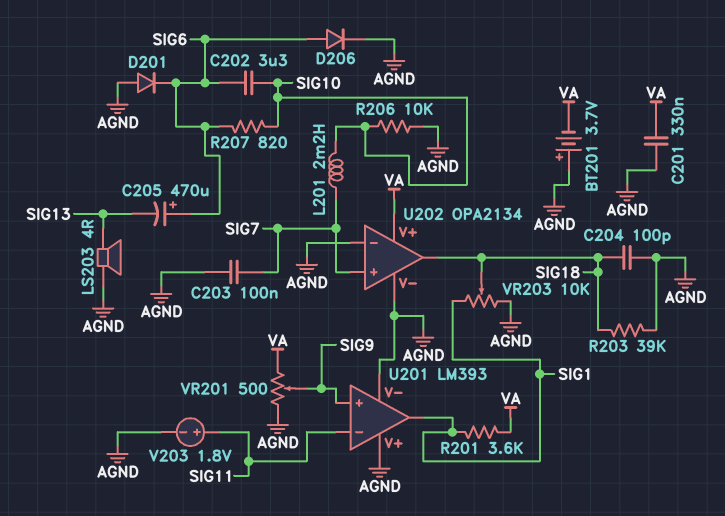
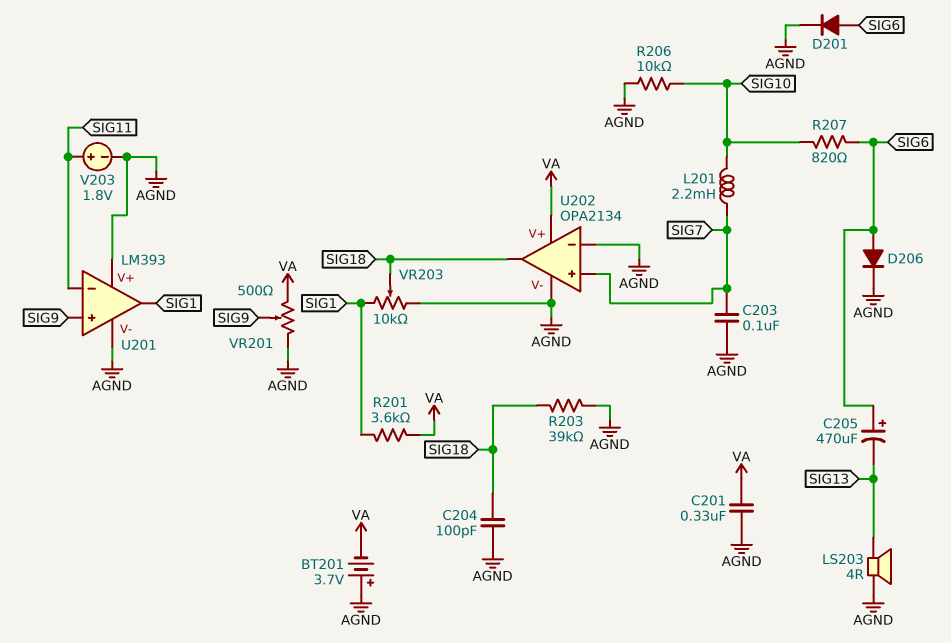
C202: 3.3uF (SIG6, SIG10) -> none
D201: diode (A AGND, K SIG6) -> diode (A SIG6, K AGND)

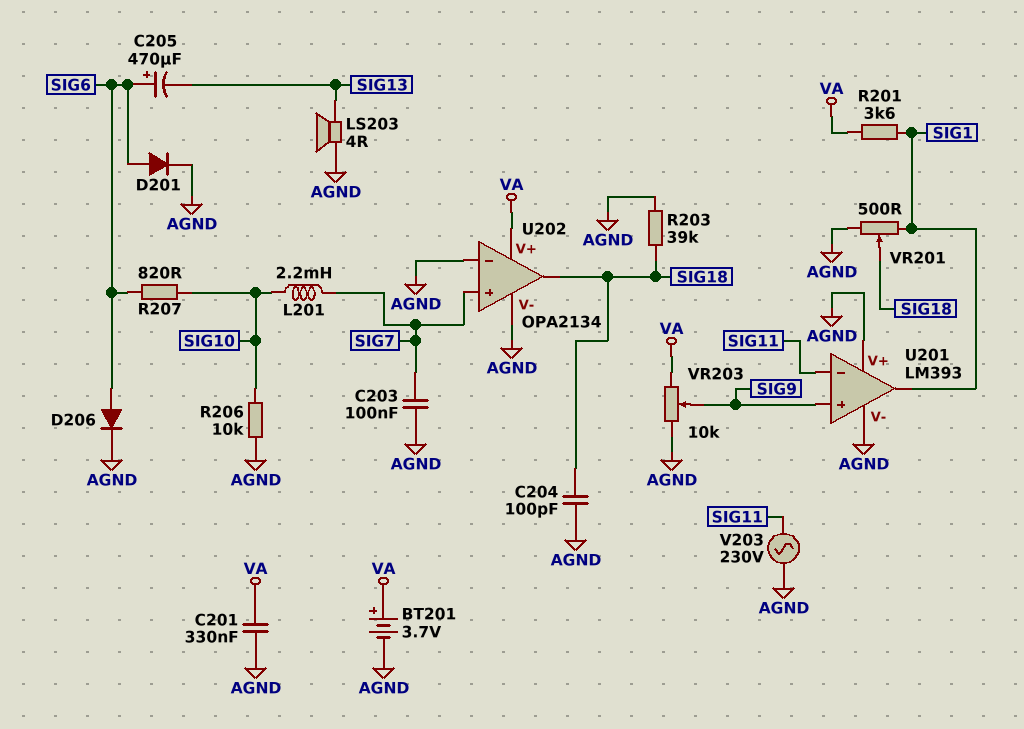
BT201: 3.7V (plus AGND, minus VA) -> 3.7V (plus VA, minus AGND)
V203: 1.8V (plus SIG11, minus AGND) -> AC 230V (AGND, SIG11)
VR201: 500 (AGND, VA, wiper SIG9) -> 500 (AGND, SIG1, wiper SIG18)
VR203: 10k (AGND, SIG1, wiper SIG18) -> 10k (AGND, VA, wiper SIG9)

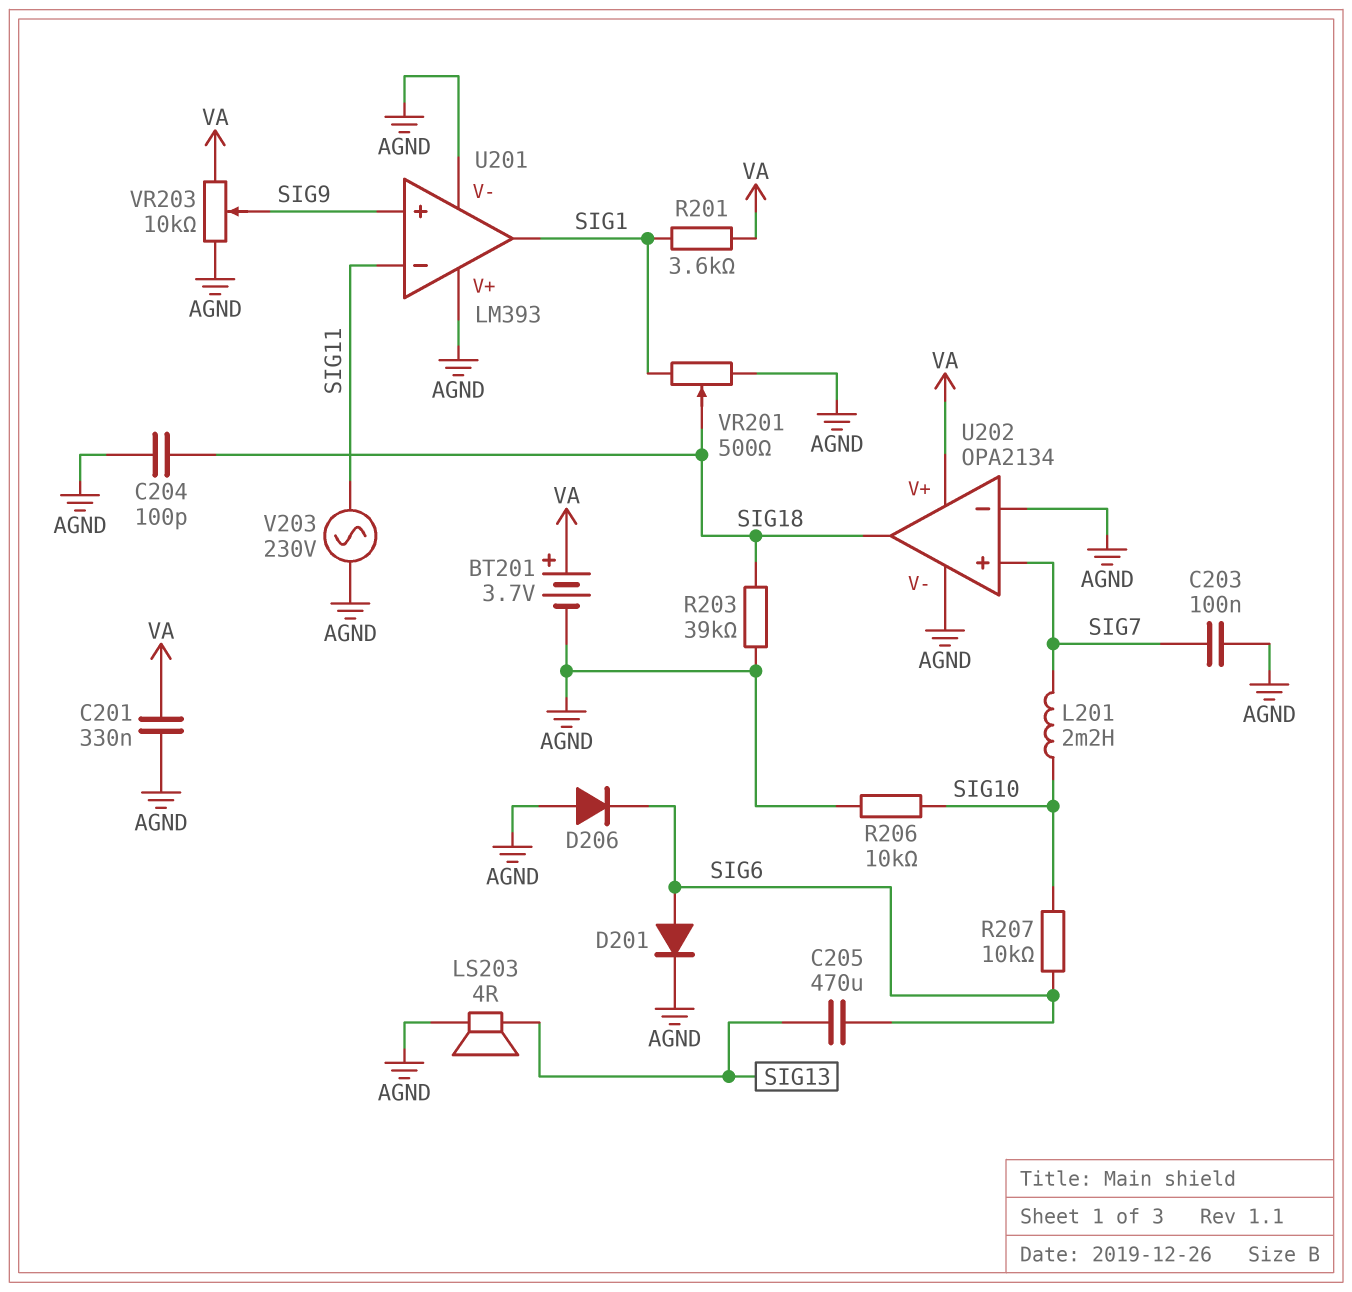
C205: 470uF (plus SIG6, minus SIG13) -> 470uF (SIG6, SIG13)
D206: diode (A SIG6, K AGND) -> diode (A AGND, K SIG6)
R207: 820 (SIG6, SIG10) -> 10k (SIG6, SIG10)

